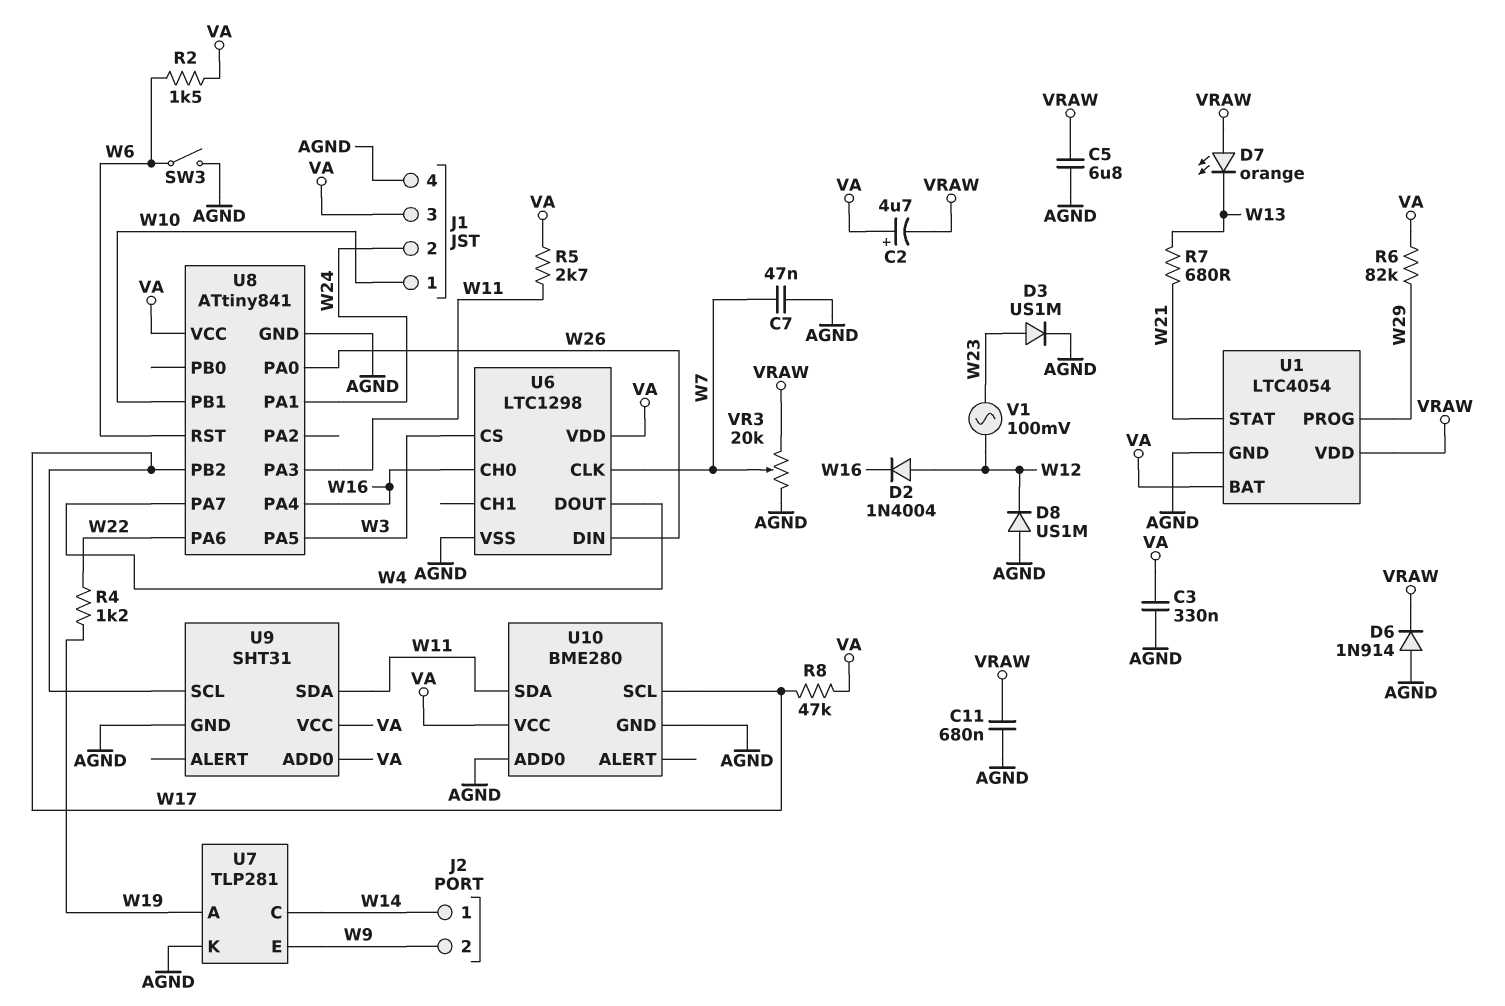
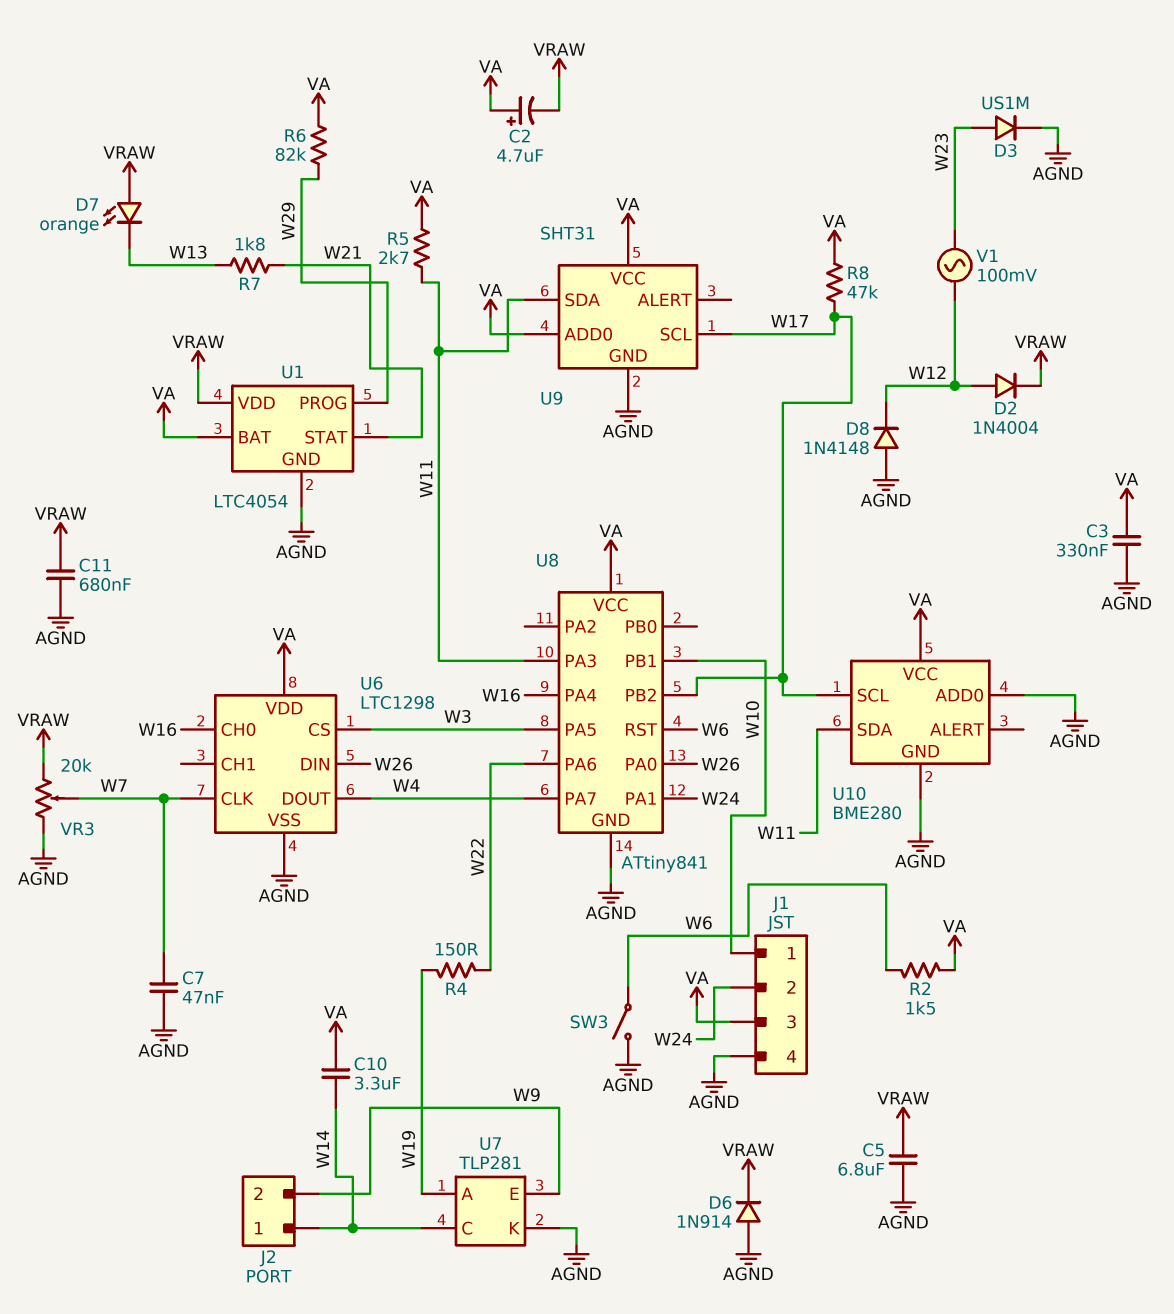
C10: none -> 3.3uF (VA, W14)
D2: diode 1N4004 (A W12, K W16) -> diode 1N4004 (A W12, K VRAW)
D8: diode US1M (A AGND, K W12) -> diode 1N4148 (A AGND, K W12)
R4: 1.2k (W19, W22) -> 150 (W19, W22)
R7: 680 (W13, W21) -> 1.8k (W13, W21)

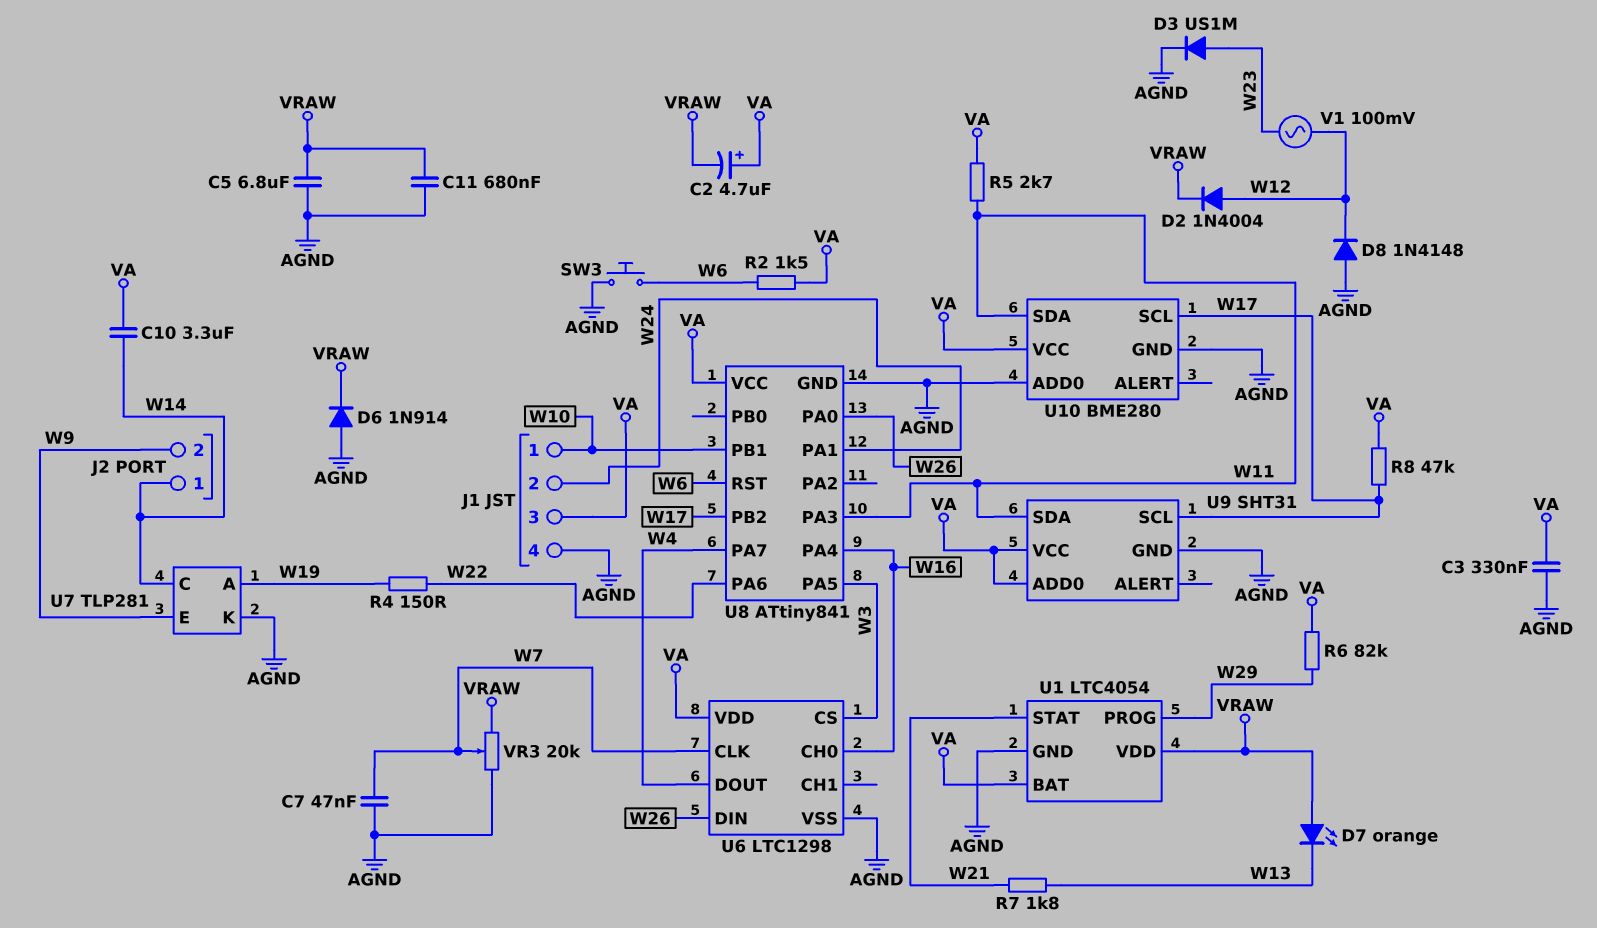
SW3: switch (AGND, W6) -> button (AGND, W6)

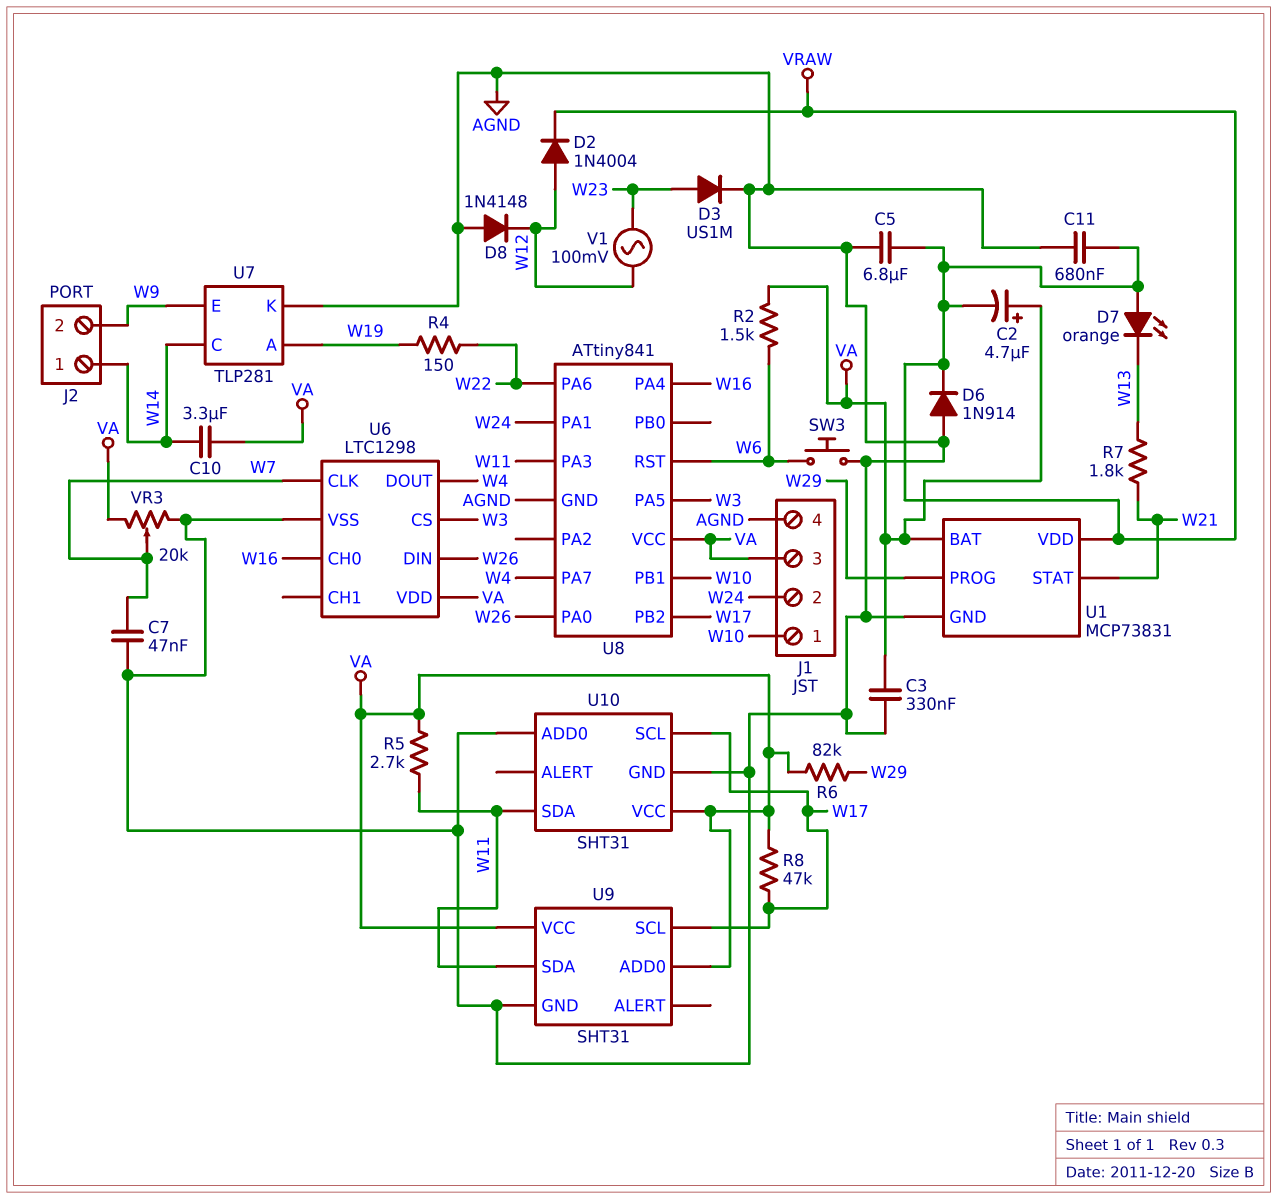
U1: LTC4054 -> MCP73831
U10: BME280 -> SHT31
VR3: 20k (AGND, VRAW, wiper W7) -> 20k (AGND, VA, wiper W7)

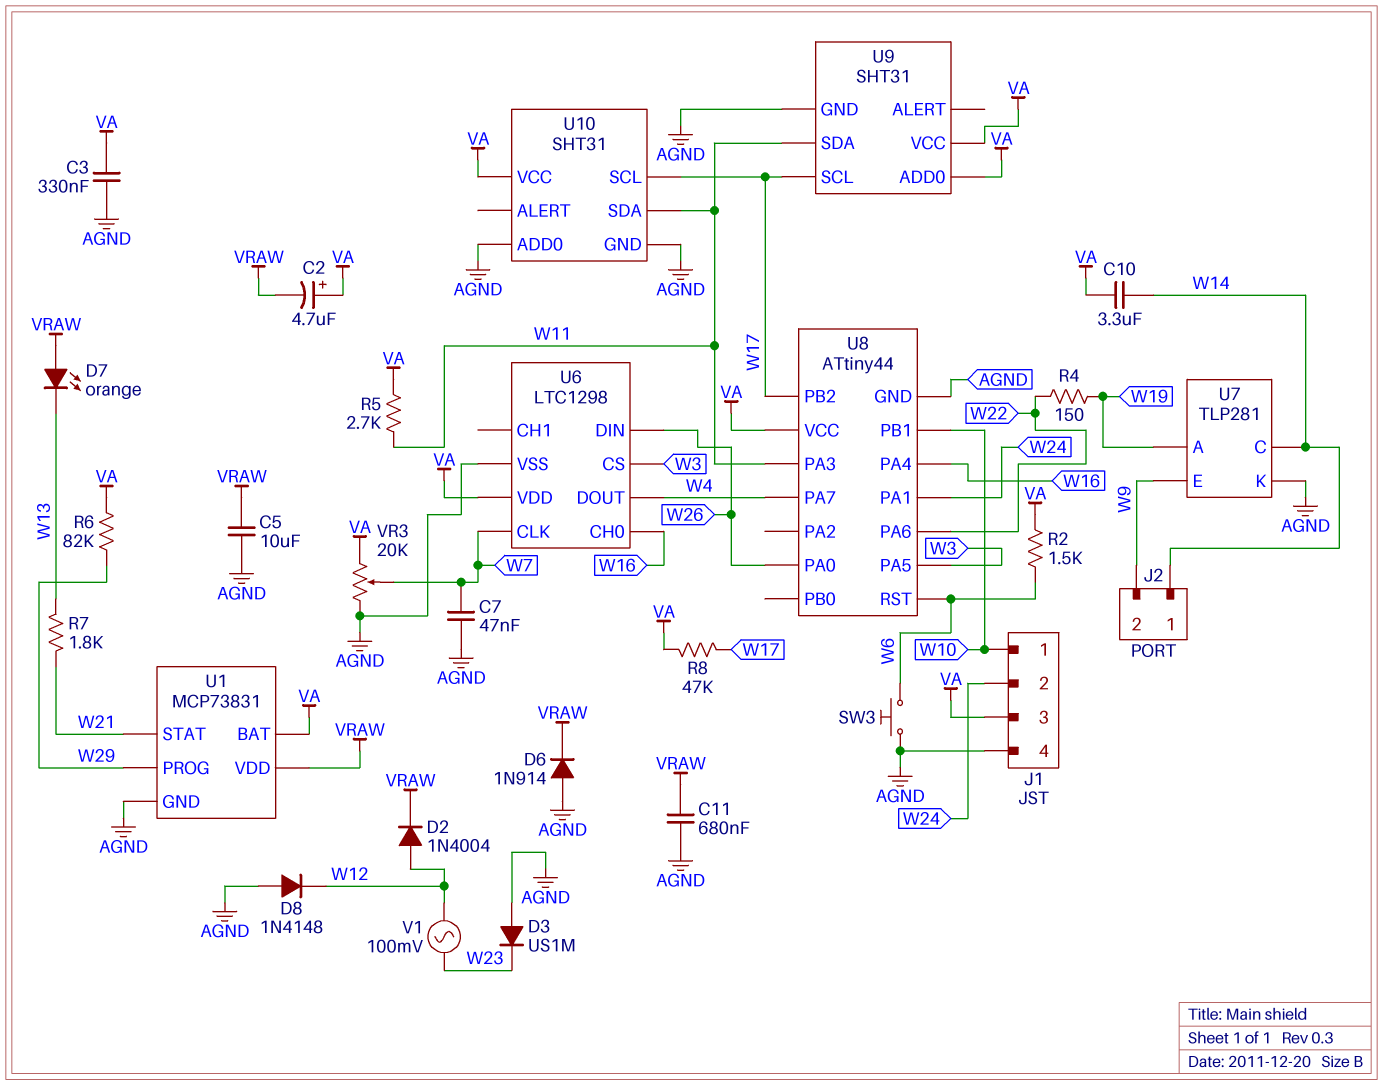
C5: 6.8uF (AGND, VRAW) -> 10uF (AGND, VRAW)
D3: diode US1M (A W23, K AGND) -> diode US1M (A AGND, K W23)
U8: ATtiny841 -> ATtiny44

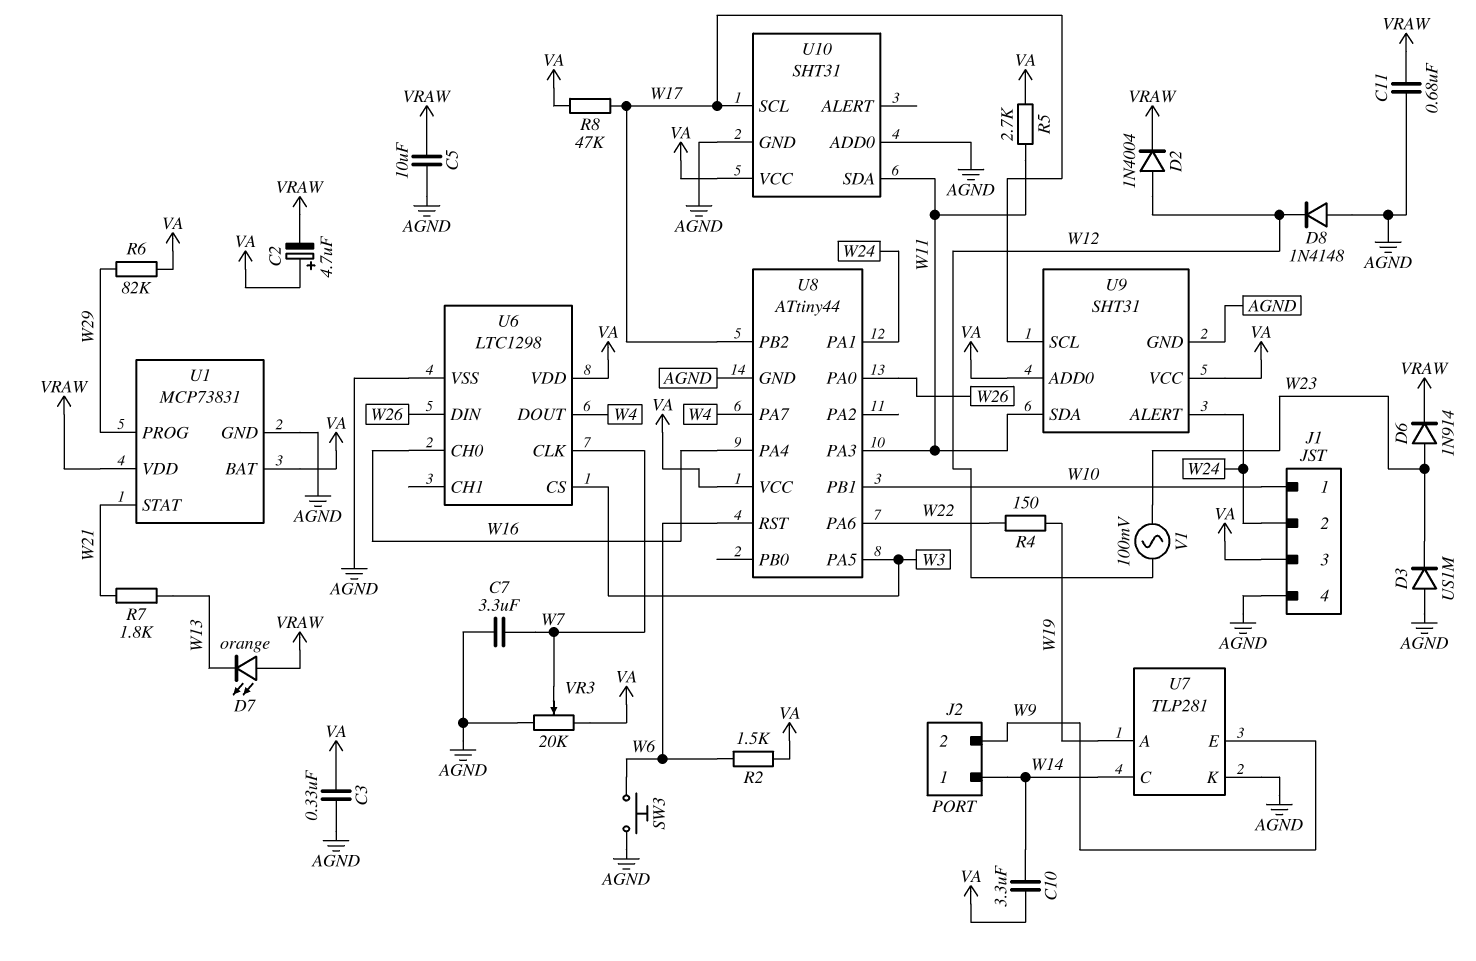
C7: 47nF (AGND, W7) -> 3.3uF (AGND, W7)
D6: diode 1N914 (A AGND, K VRAW) -> diode 1N914 (A W23, K VRAW)
U9 pin ALERT: none -> W24

